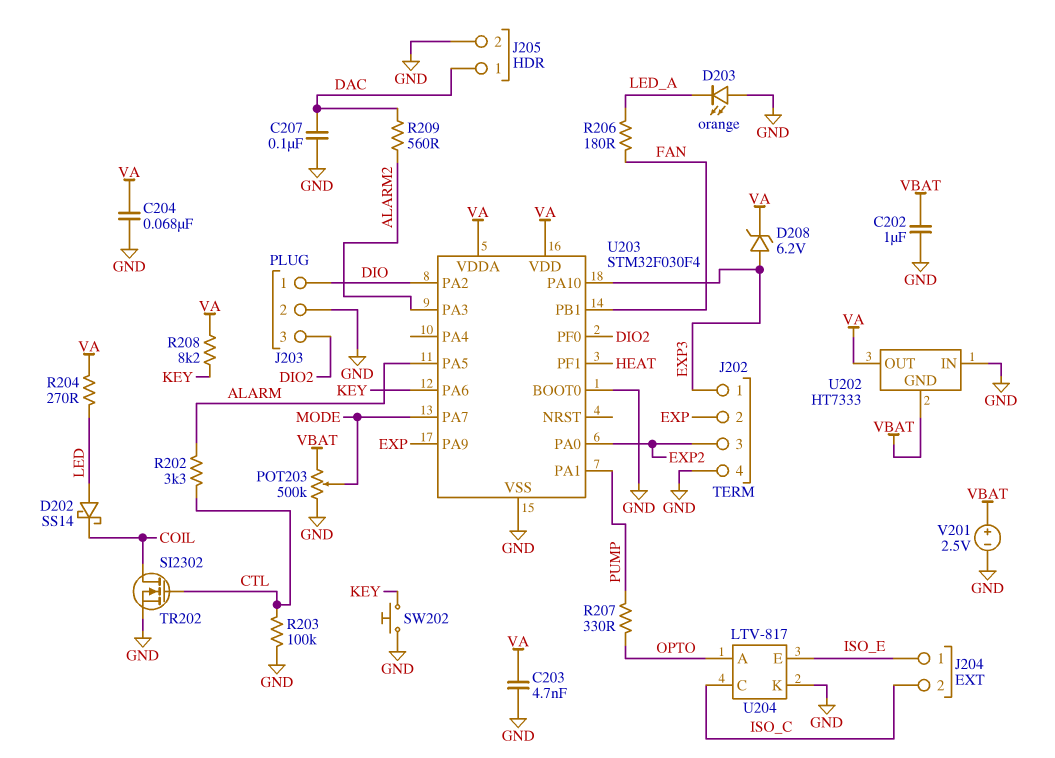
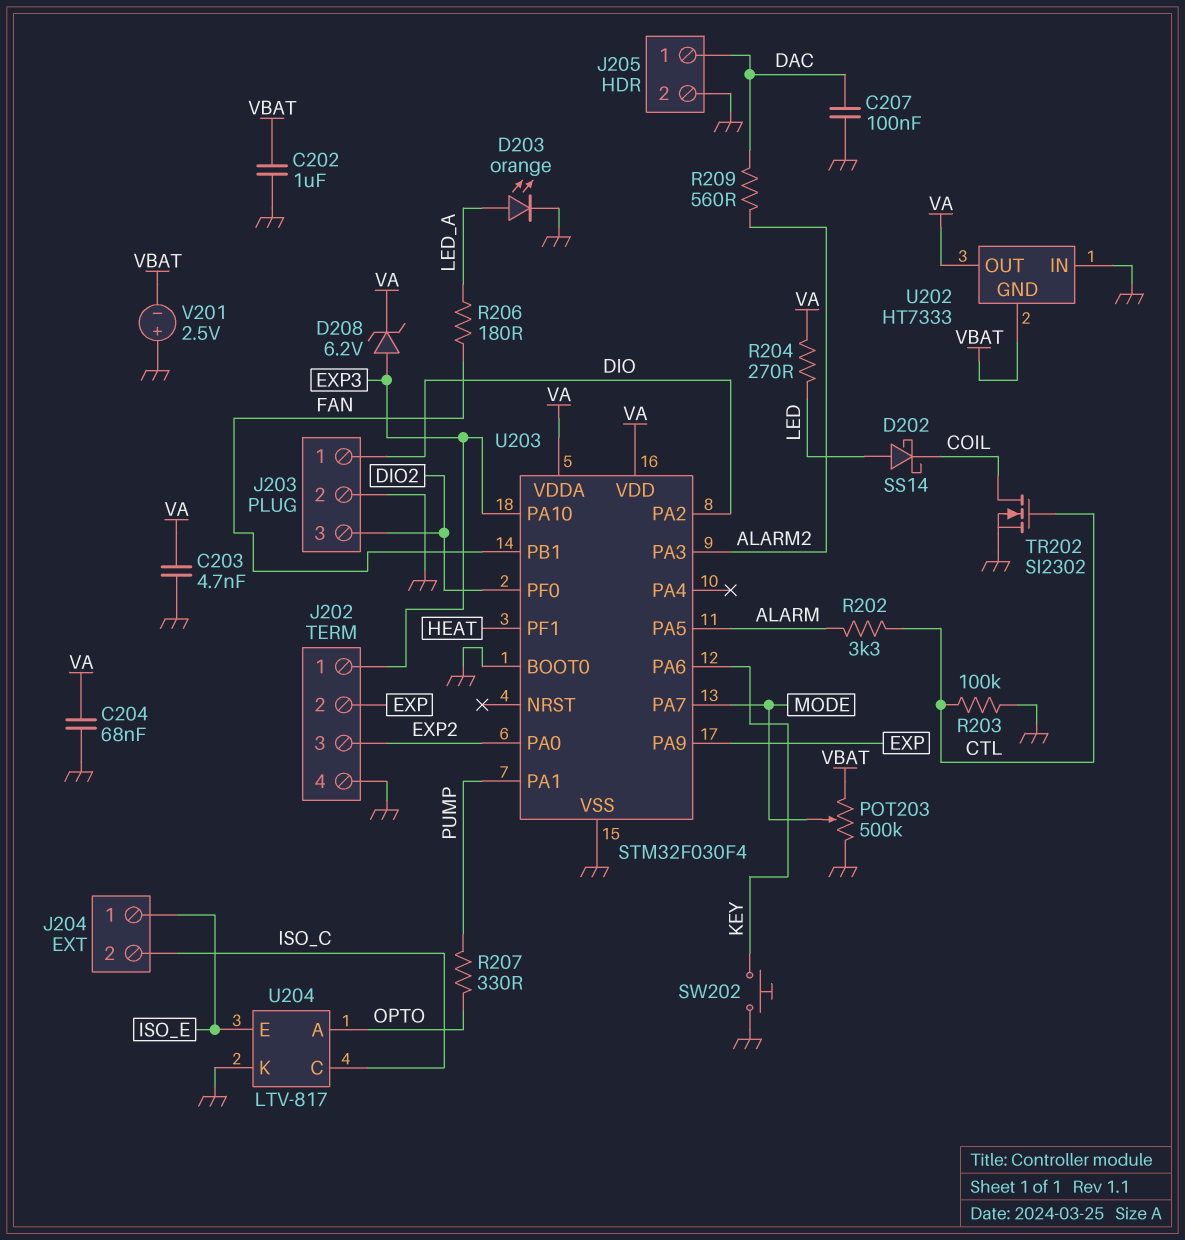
D203: LED orange (A GND, K LED_A) -> LED orange (A LED_A, K GND)
R208: 8.2k (KEY, VA) -> none
V201: 2.5V (plus VBAT, minus GND) -> 2.5V (plus GND, minus VBAT)

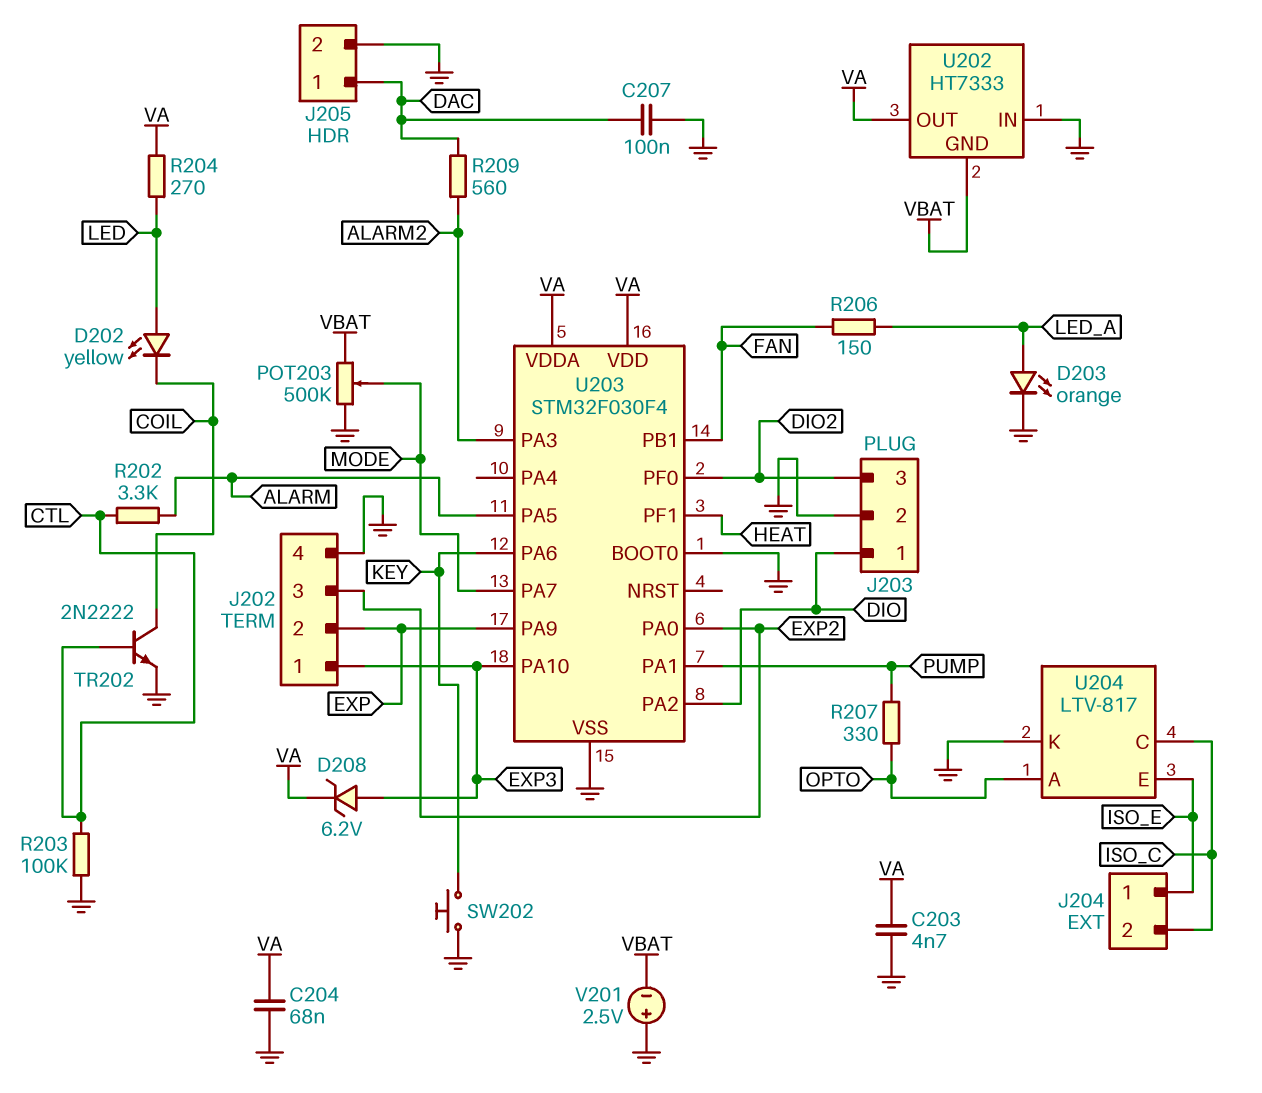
C202: 1uF (GND, VBAT) -> none
D202: schottky SS14 (A LED, K COIL) -> LED yellow (A LED, K COIL)
R206: 180 (FAN, LED_A) -> 150 (FAN, LED_A)
TR202: NMOS SI2302 (G CTL, D COIL, S GND) -> NPN 2N2222 (B CTL, C COIL, E GND)

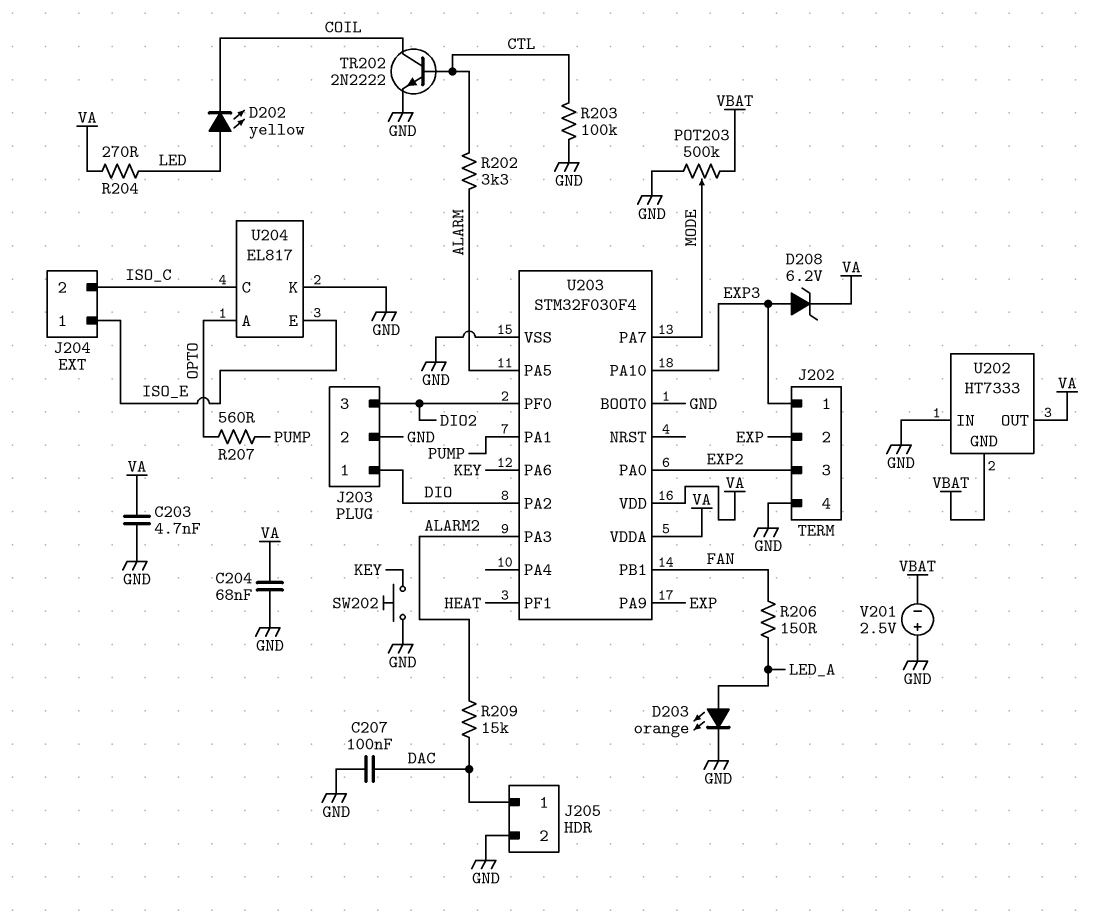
R207: 330 (OPTO, PUMP) -> 560 (OPTO, PUMP)
R209: 560 (ALARM2, DAC) -> 15k (ALARM2, DAC)
U204: LTV-817 -> EL817

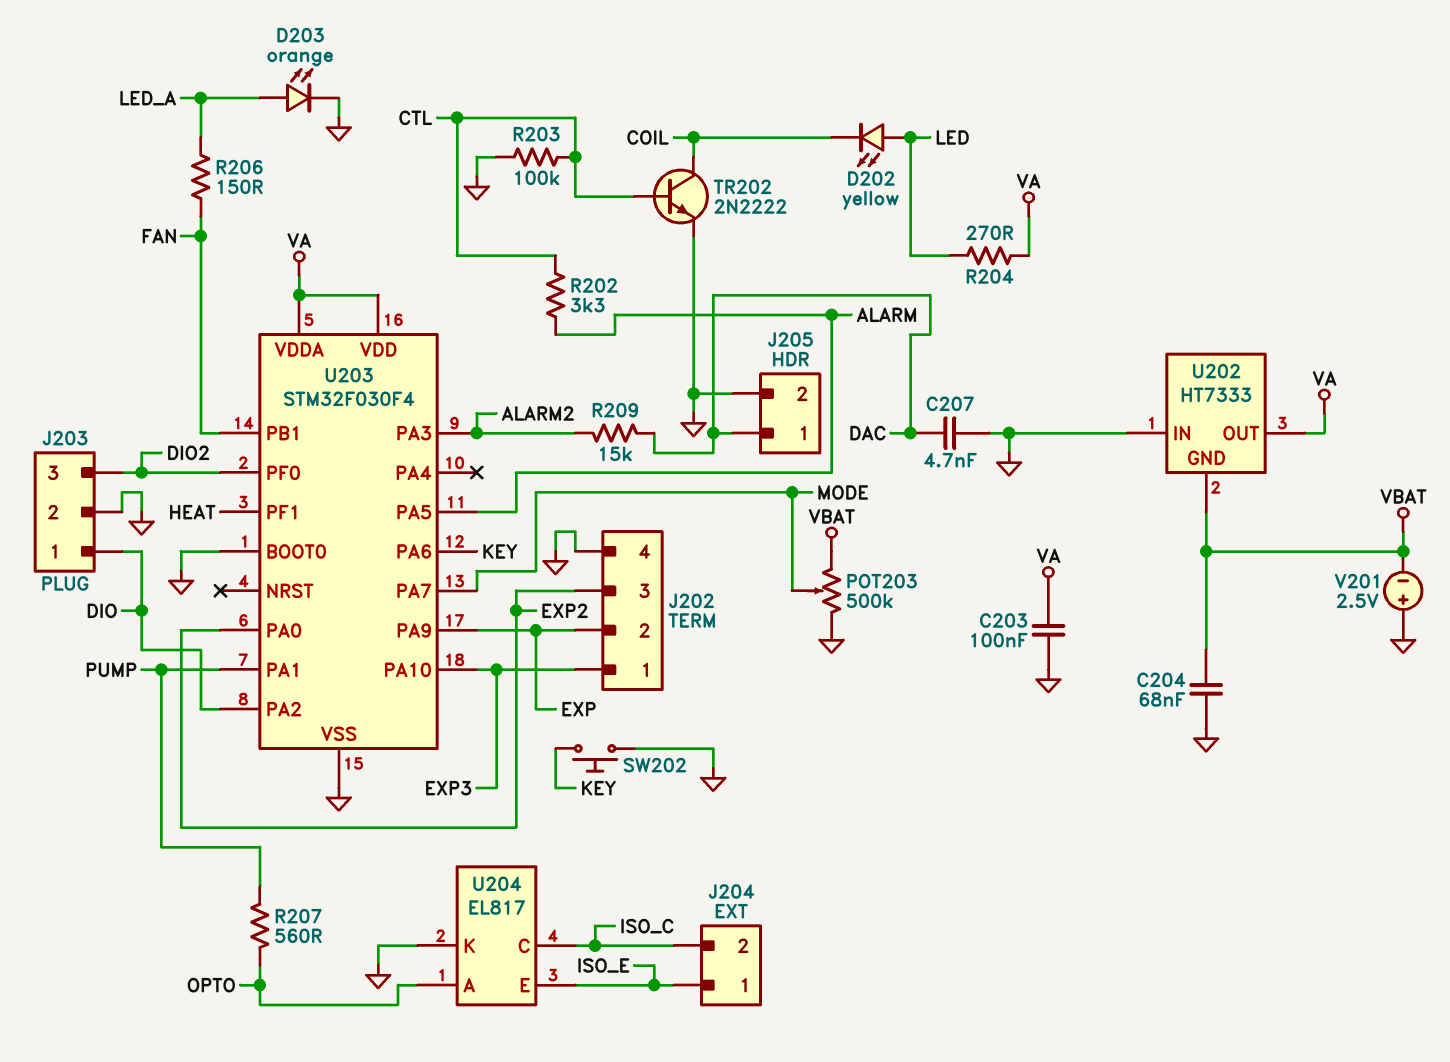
C203: 4.7nF (GND, VA) -> 100nF (GND, VA)
C204: 68nF (GND, VA) -> 68nF (GND, VBAT)
C207: 100nF (DAC, GND) -> 4.7nF (DAC, GND)
D208: zener 6.2V (A EXP3, K VA) -> none

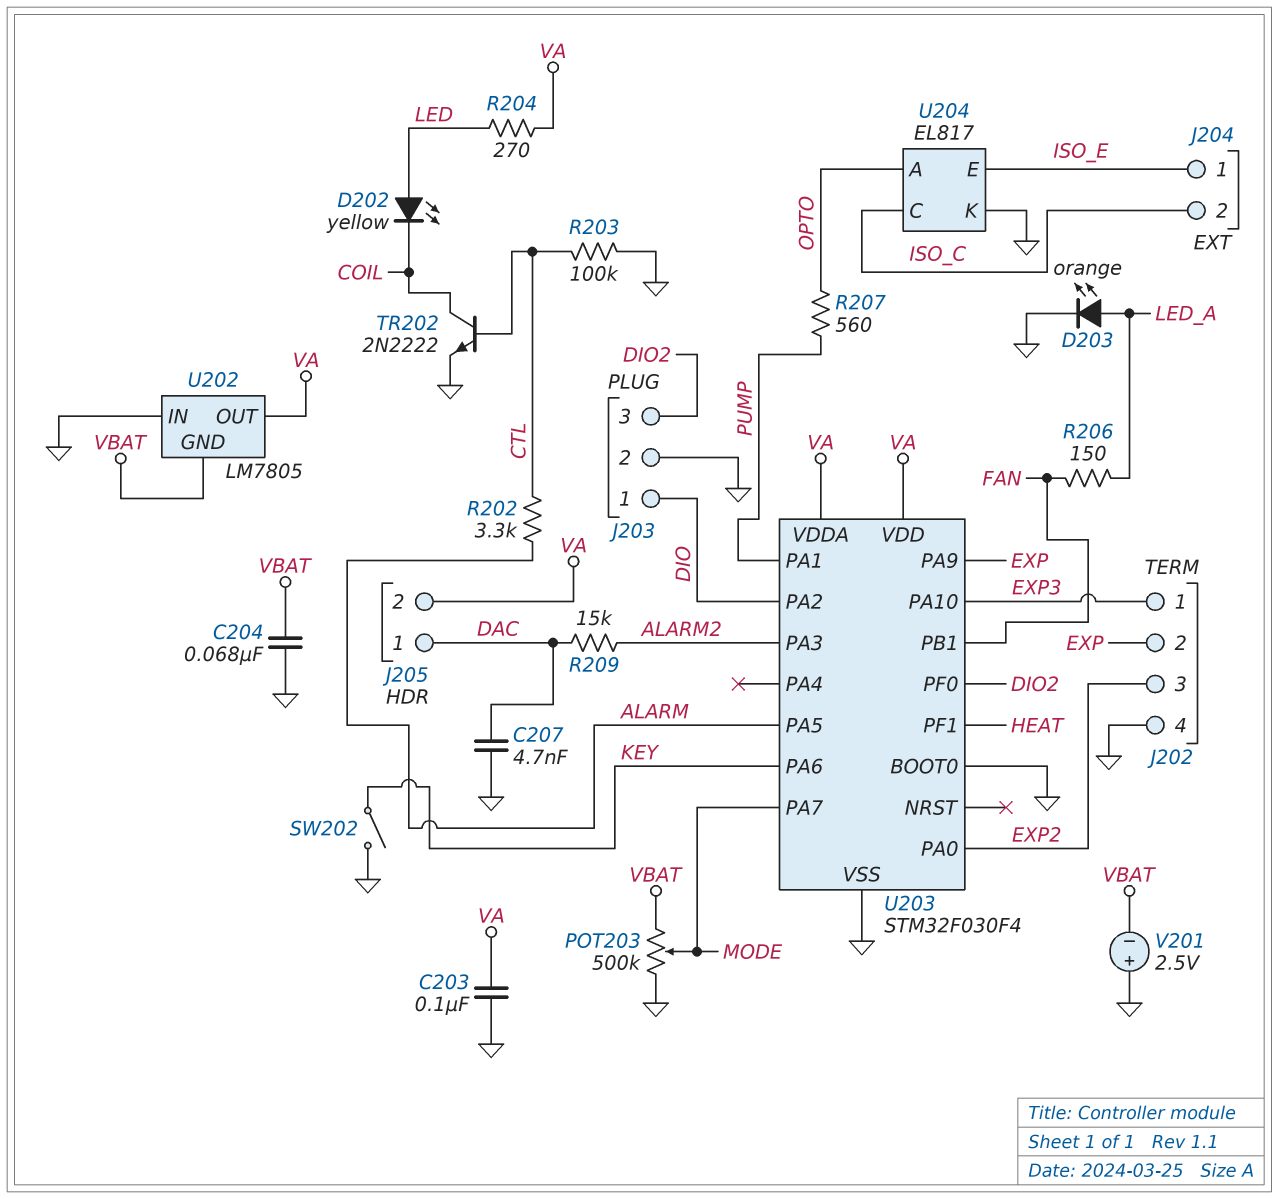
J205 pin 2: GND -> VA
SW202: button (GND, KEY) -> switch (GND, KEY)
U202: HT7333 -> LM7805

